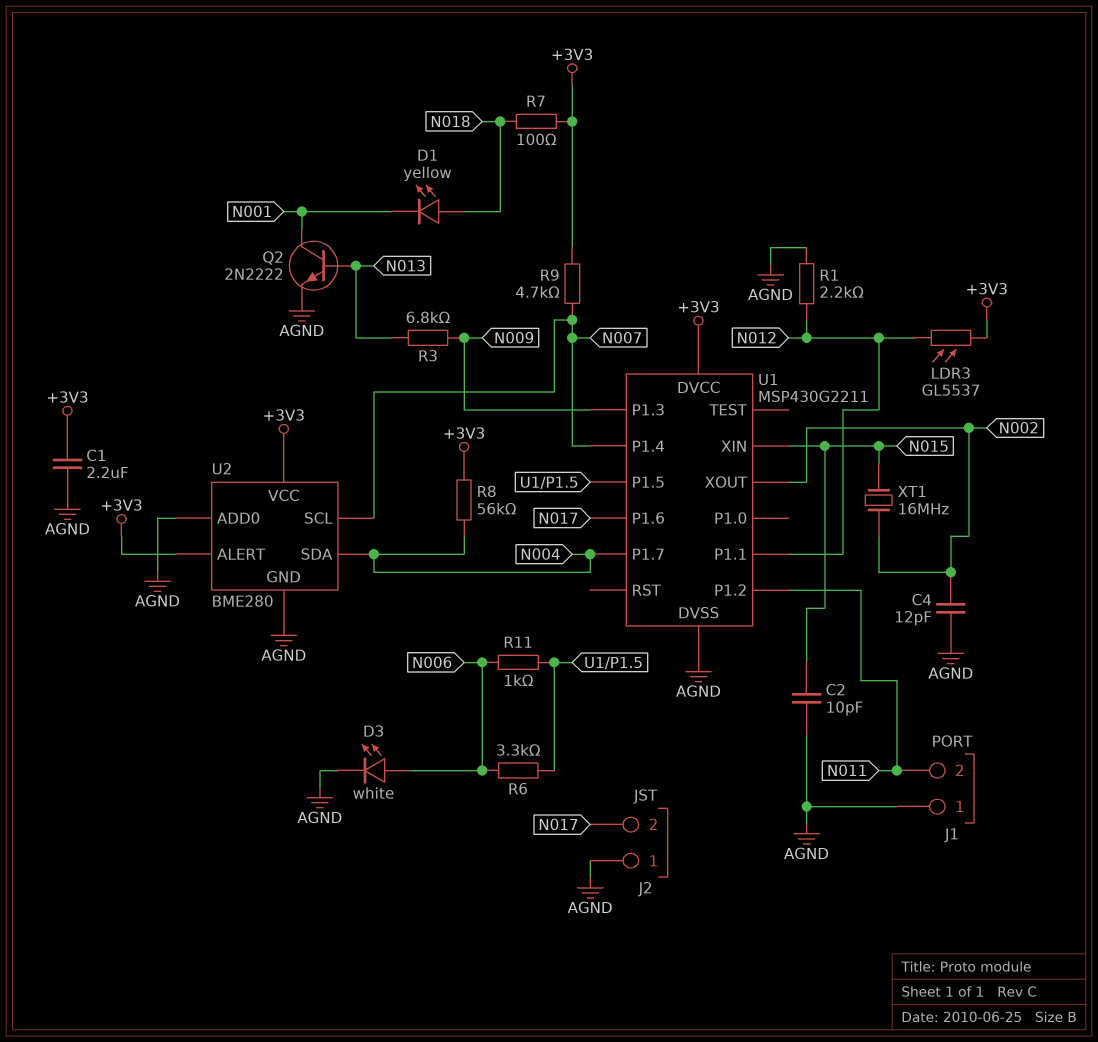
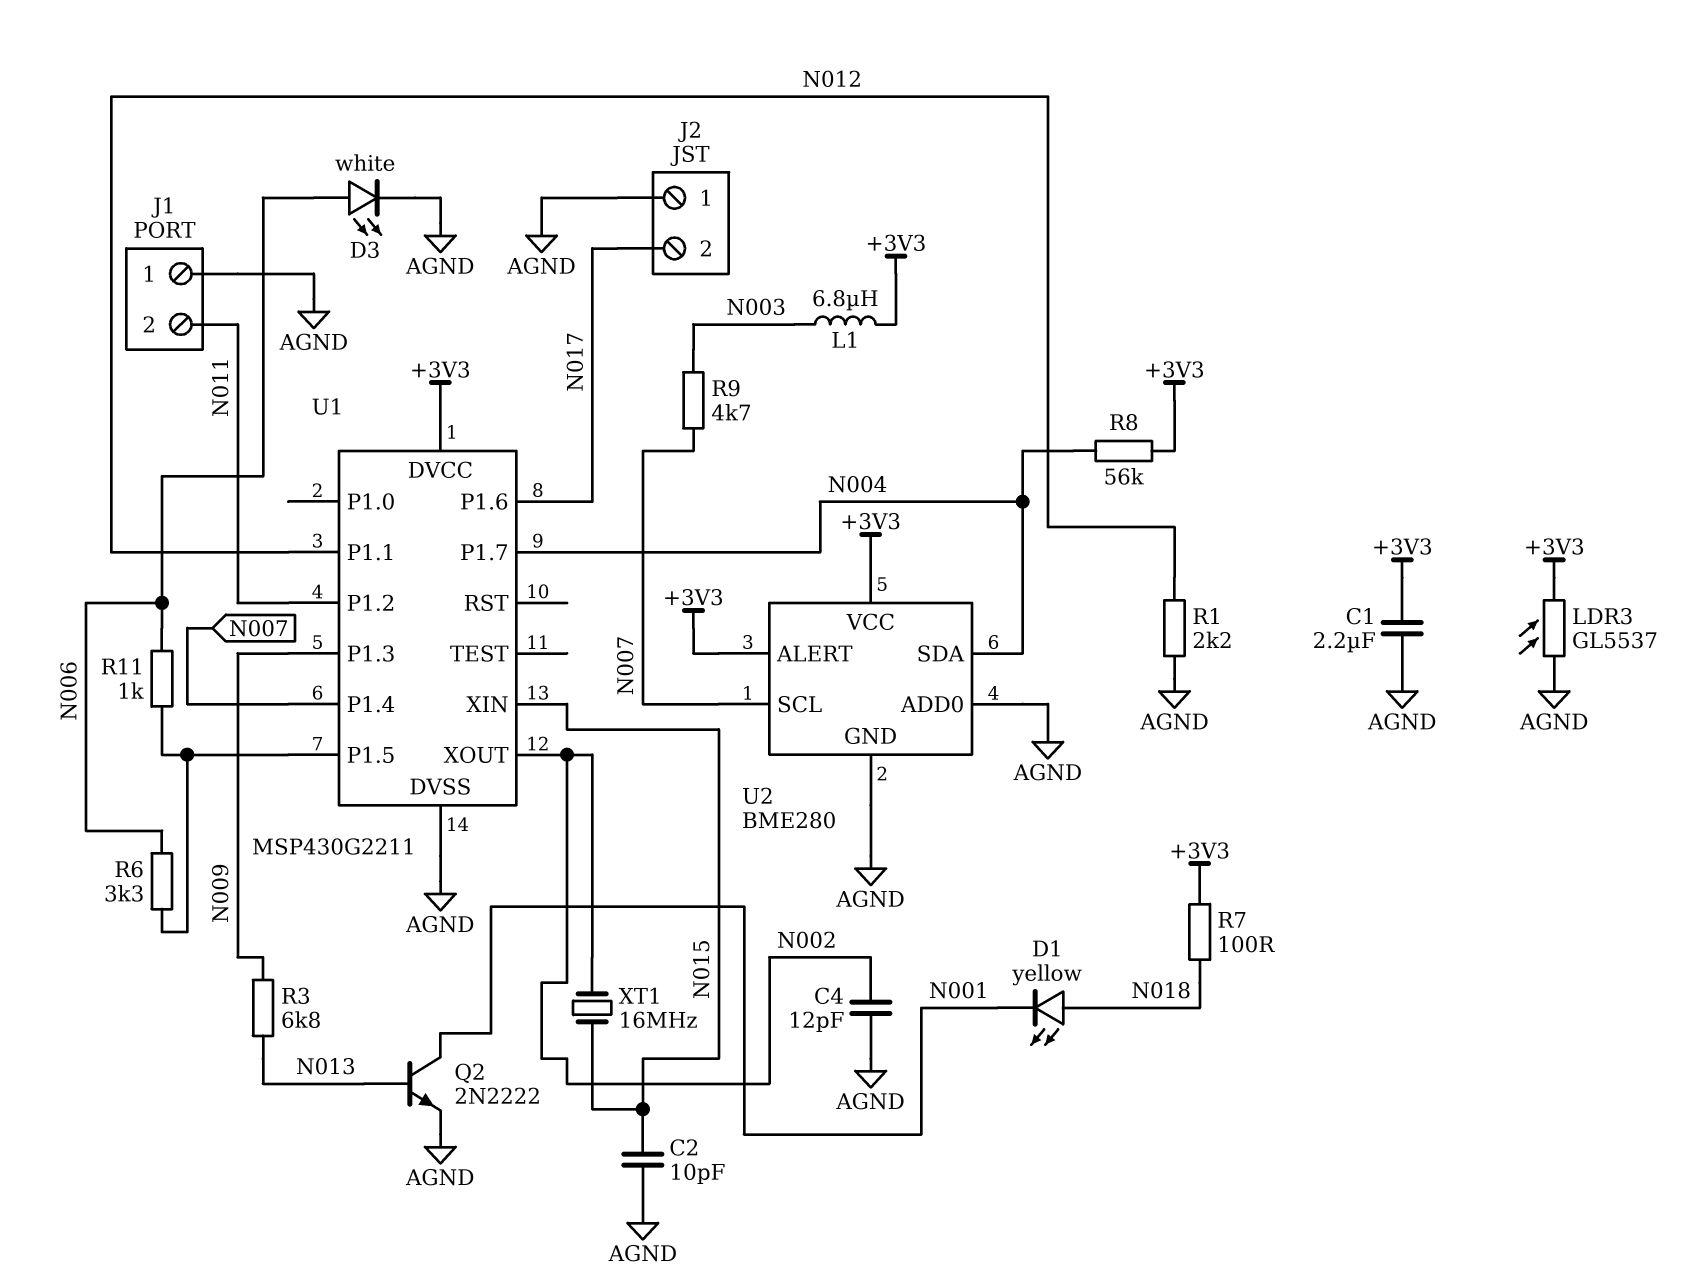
L1: none -> 6.8uH (+3V3, N003)
LDR3: GL5537 (+3V3, N012) -> GL5537 (+3V3, AGND)
R9: 4.7k (+3V3, N007) -> 4.7k (N003, N007)

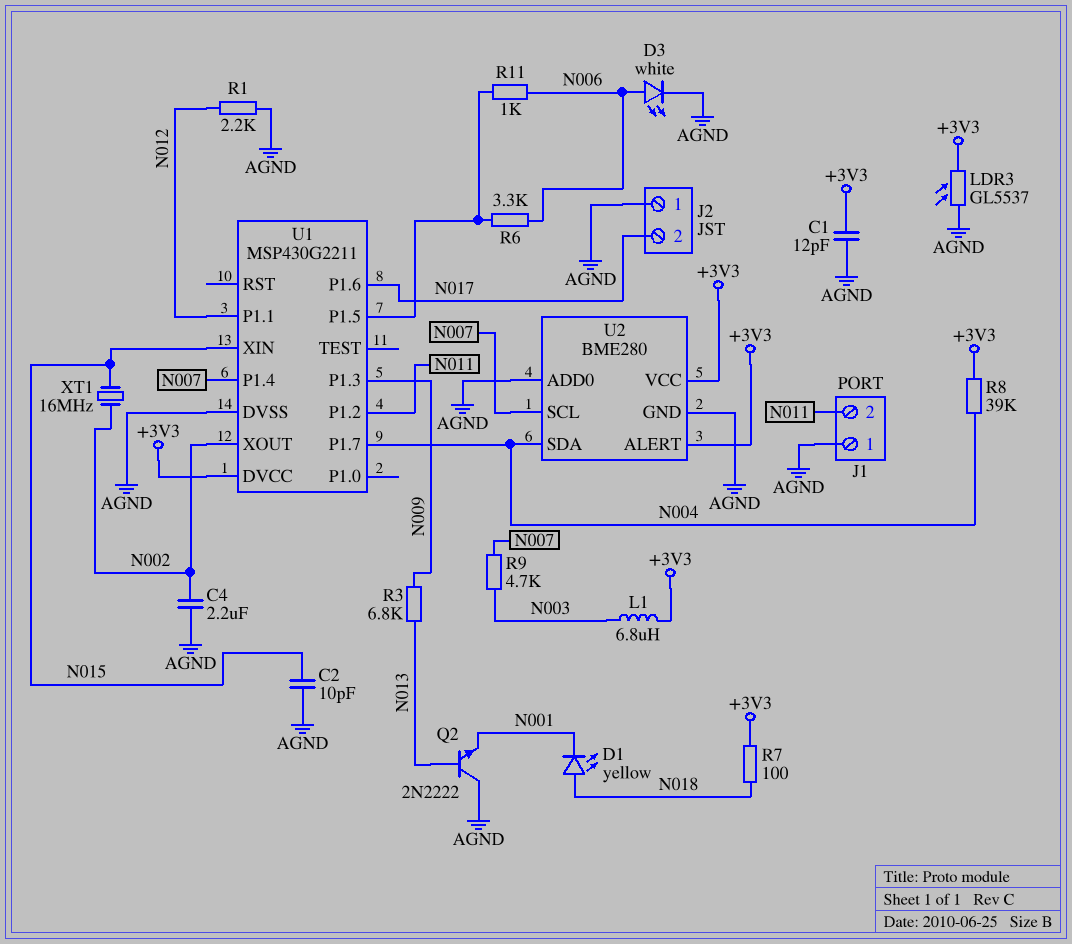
C1: 2.2uF (+3V3, AGND) -> 12pF (+3V3, AGND)
C4: 12pF (AGND, N002) -> 2.2uF (AGND, N002)
Q2: NPN 2N2222 (B N013, C N001, E AGND) -> NPN 2N2222 (B N013, C AGND, E N001)
R8: 56k (+3V3, N004) -> 39k (+3V3, N004)

